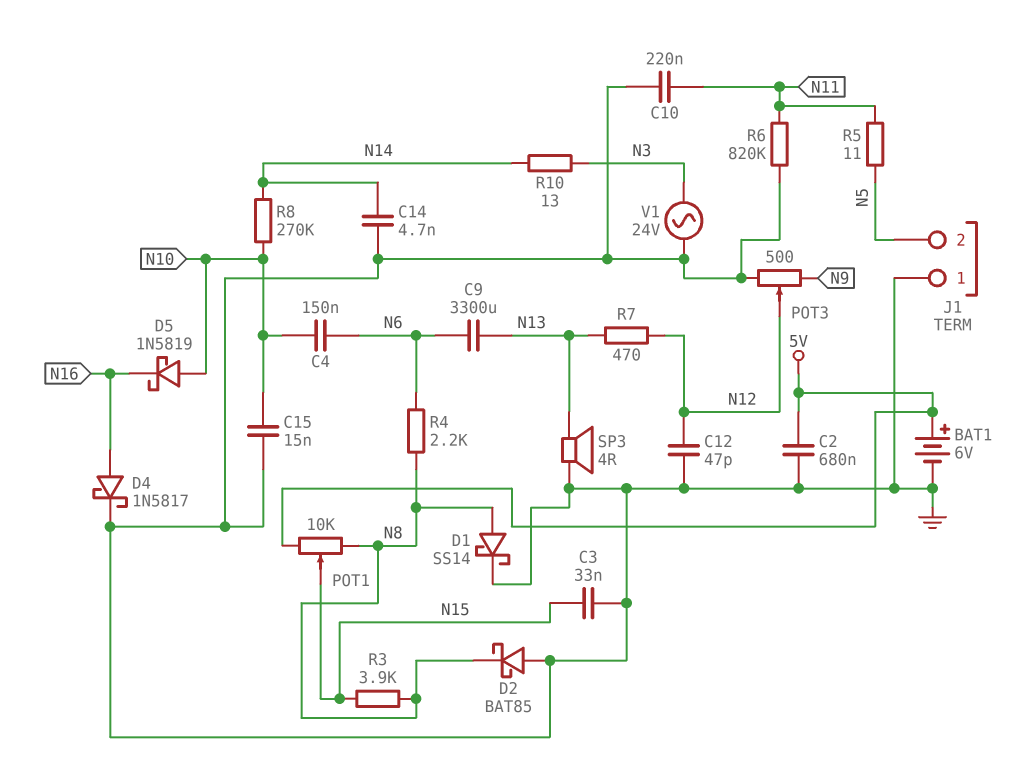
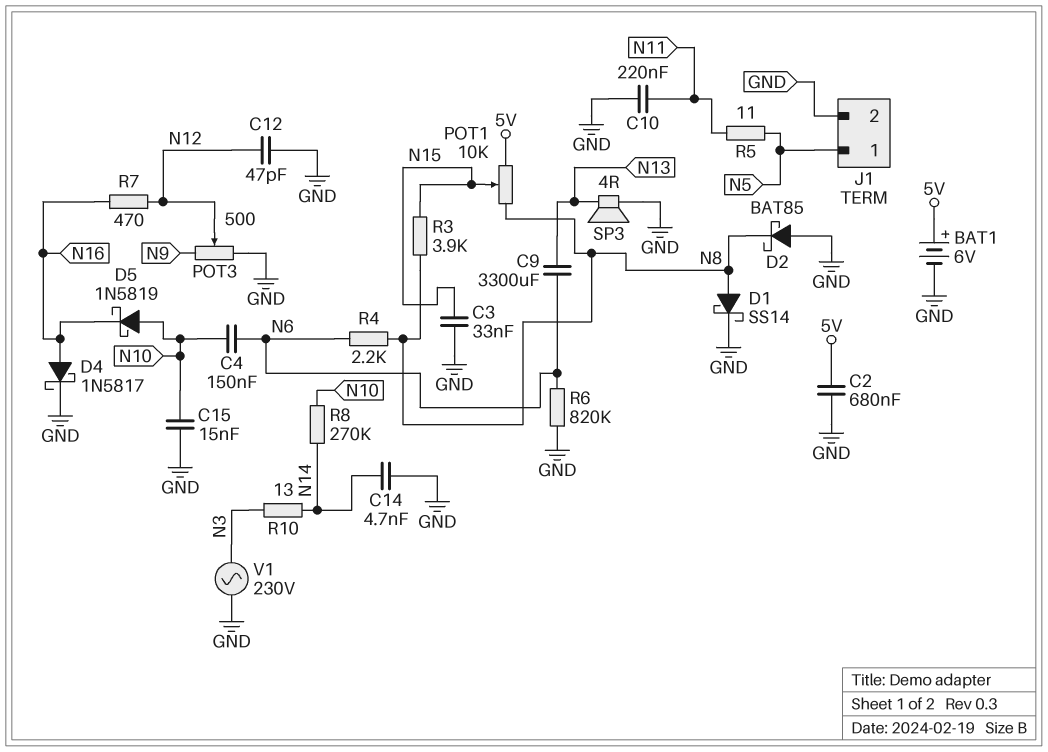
J1 pin 1: GND -> N5
J1 pin 2: N5 -> GND
R6: 820k (GND, N11) -> 820k (GND, N6)
R7: 470 (N12, N13) -> 470 (N12, N16)
V1: AC 24V (GND, N3) -> AC 230V (GND, N3)

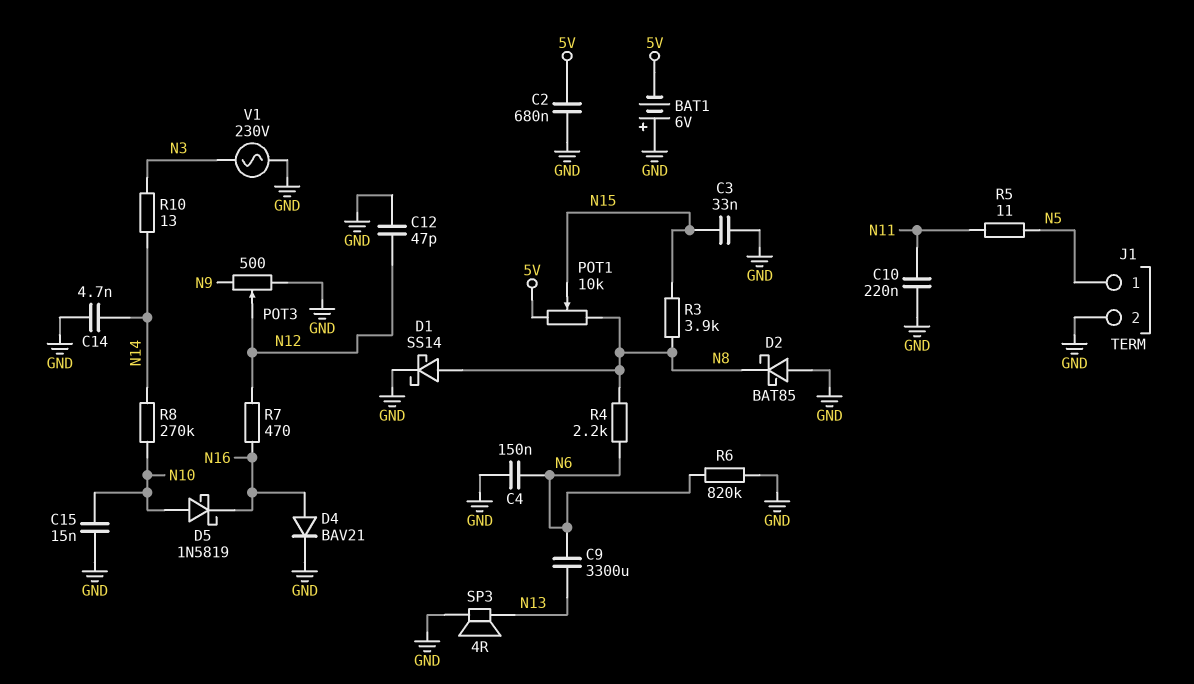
BAT1: 6V (plus 5V, minus GND) -> 6V (plus GND, minus 5V)
C4: 150nF (N6, N10) -> 150nF (GND, N6)
D4: schottky 1N5817 (A N16, K GND) -> diode BAV21 (A N16, K GND)

